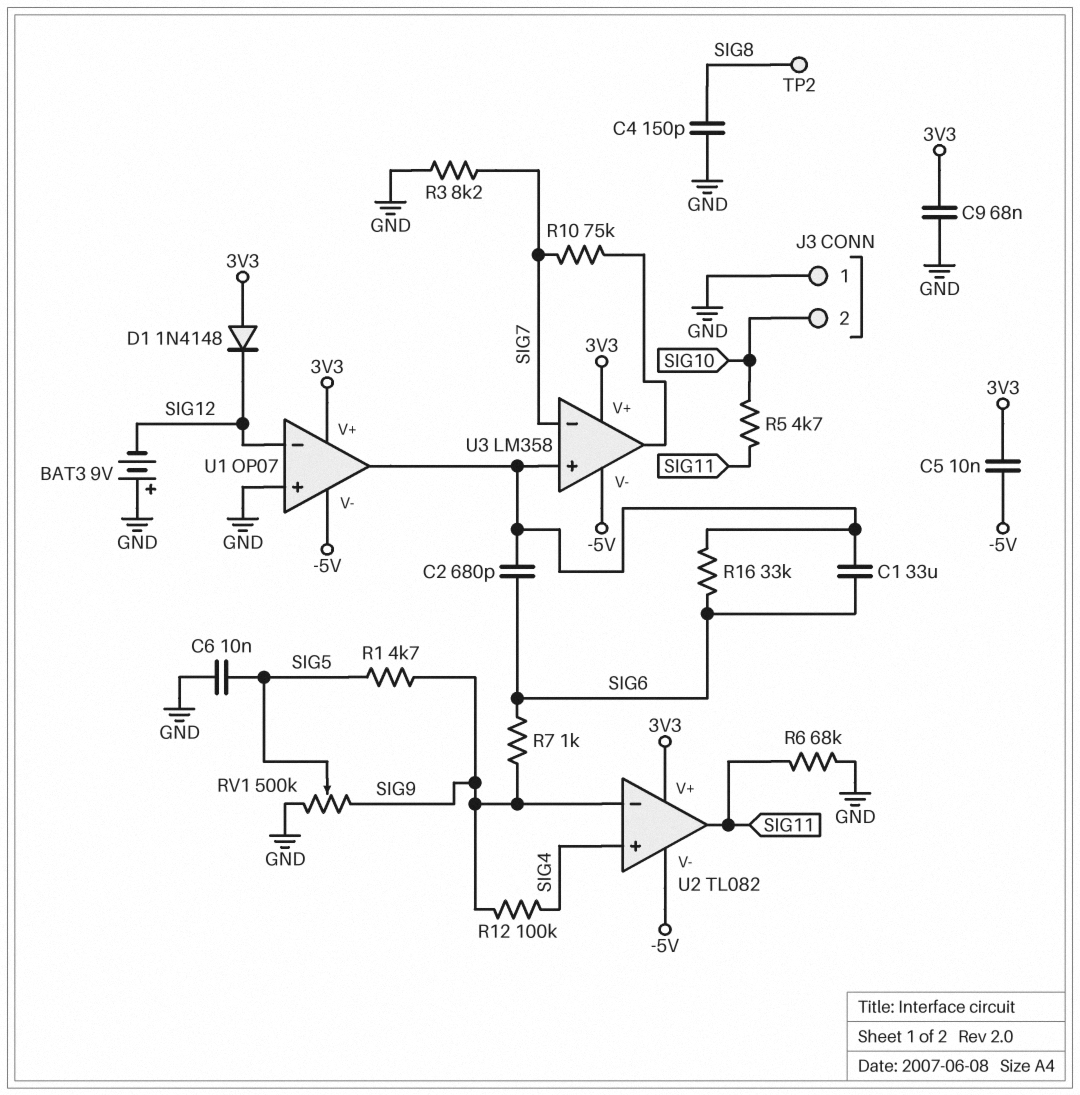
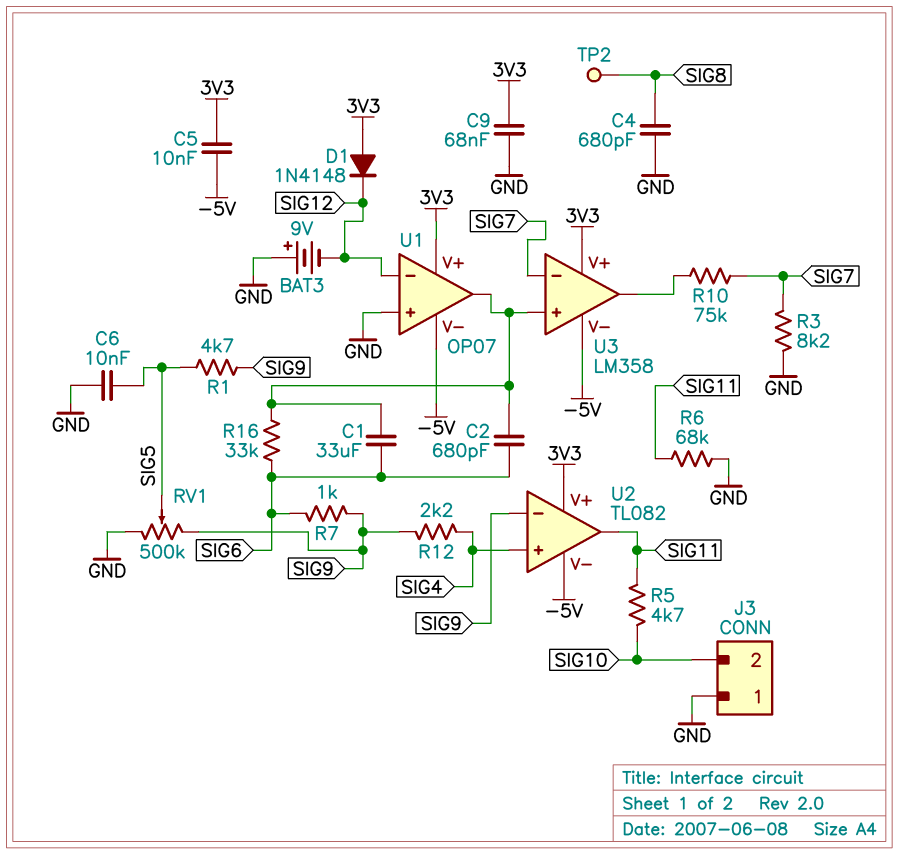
C4: 150pF (GND, SIG8) -> 680pF (GND, SIG8)
R12: 100k (SIG4, SIG9) -> 2.2k (SIG4, SIG9)

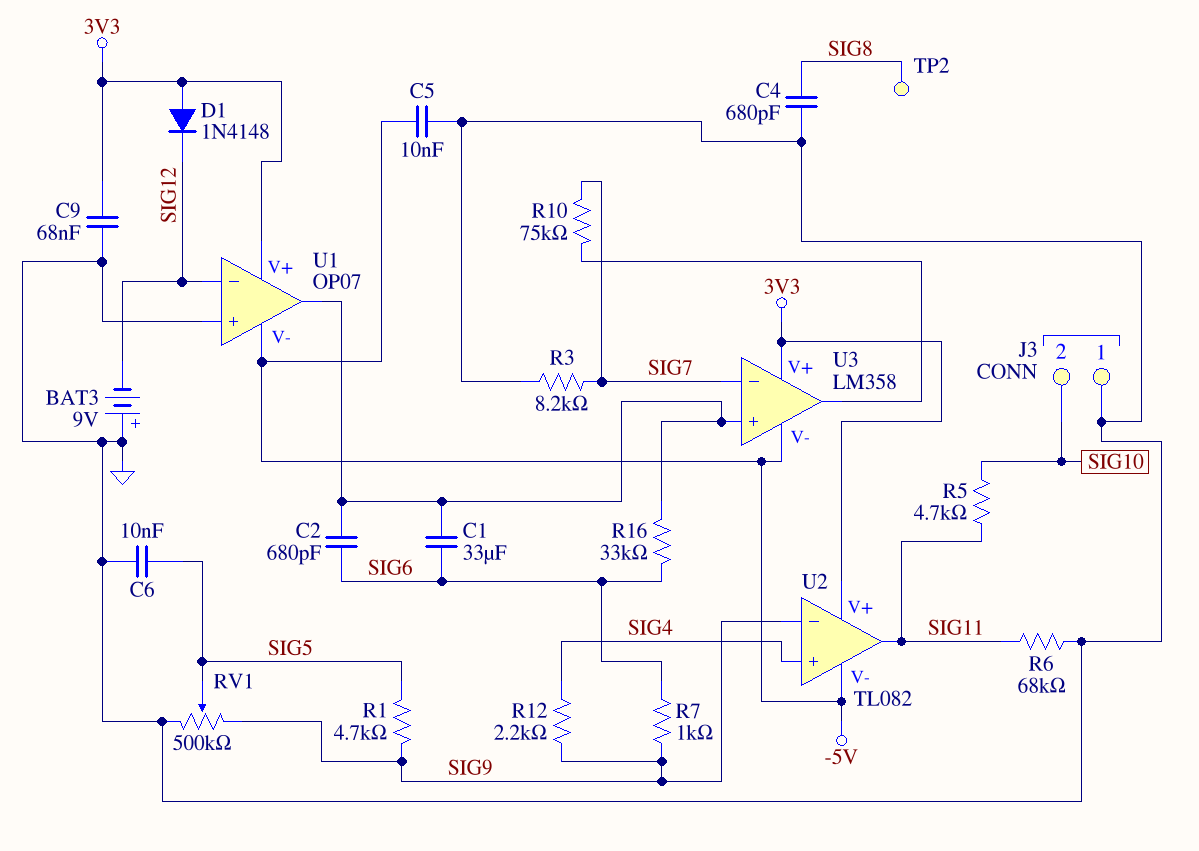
C5: 10nF (-5V, 3V3) -> 10nF (-5V, GND)

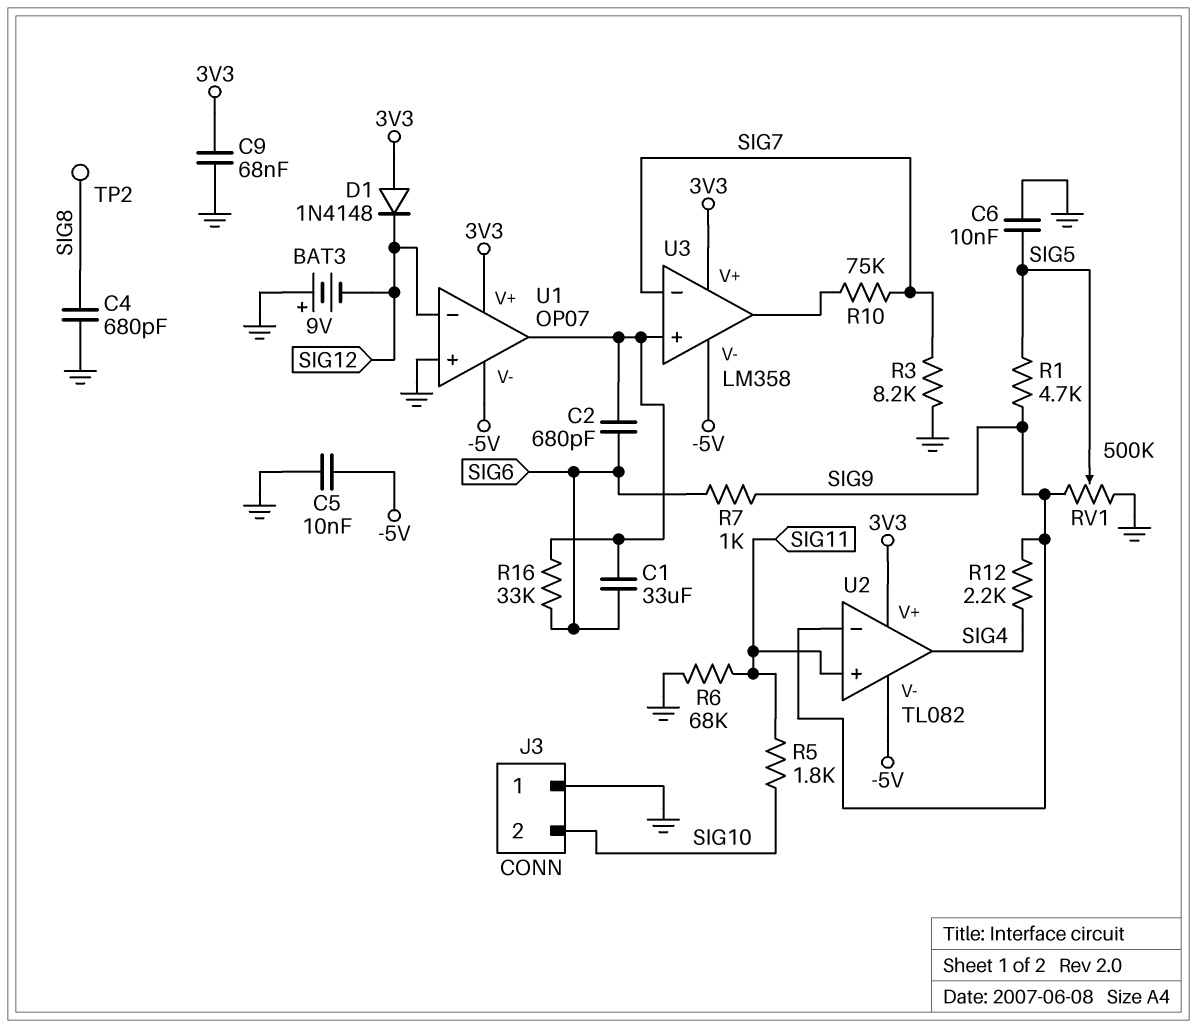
R5: 4.7k (SIG10, SIG11) -> 1.8k (SIG10, SIG11)
U2 pin in+: SIG4 -> SIG11
U2 pin out: SIG11 -> SIG4

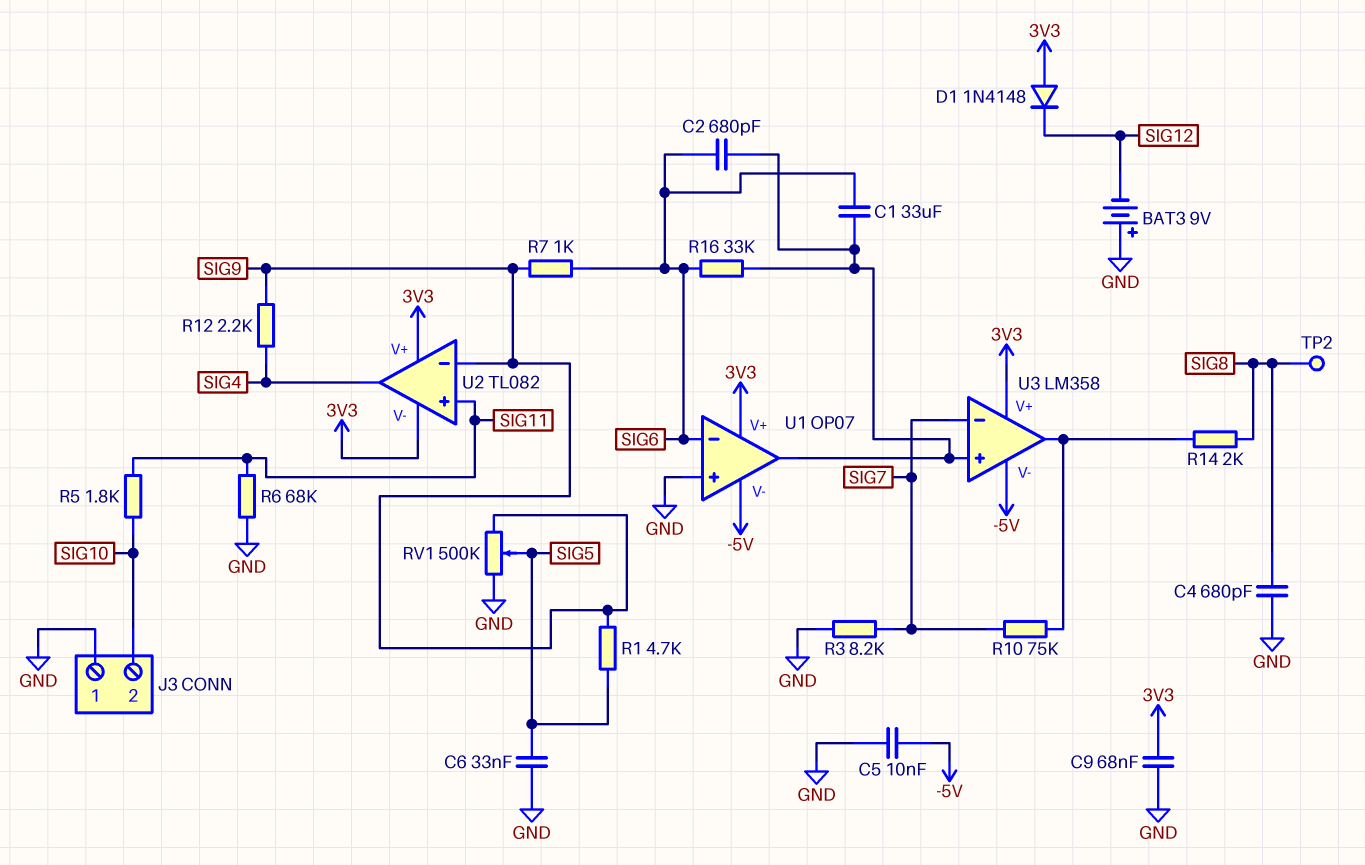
C6: 10nF (GND, SIG5) -> 33nF (GND, SIG5)
R14: none -> 2k (SIG8, U3/out)
U1 pin in-: SIG12 -> SIG6
U2 pin V-: -5V -> 3V3

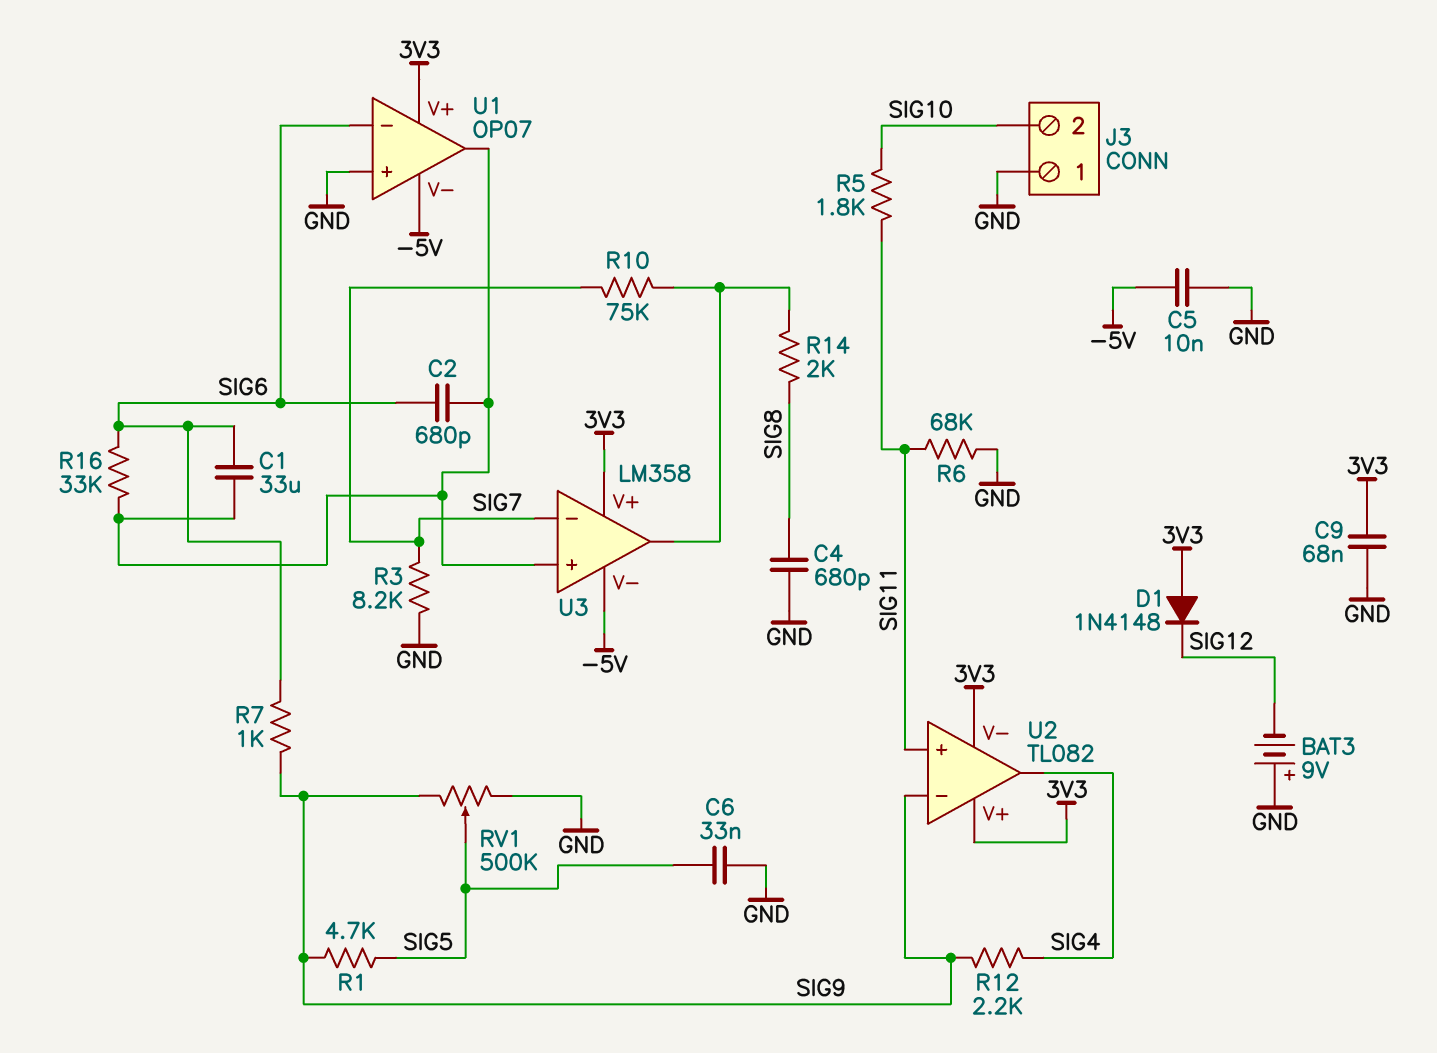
TP2: test point (SIG8) -> none

